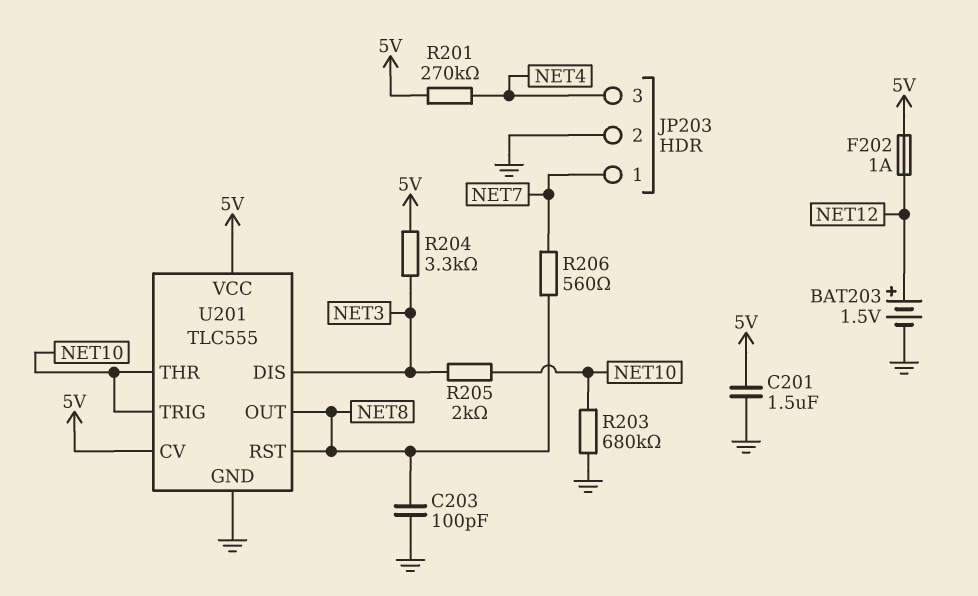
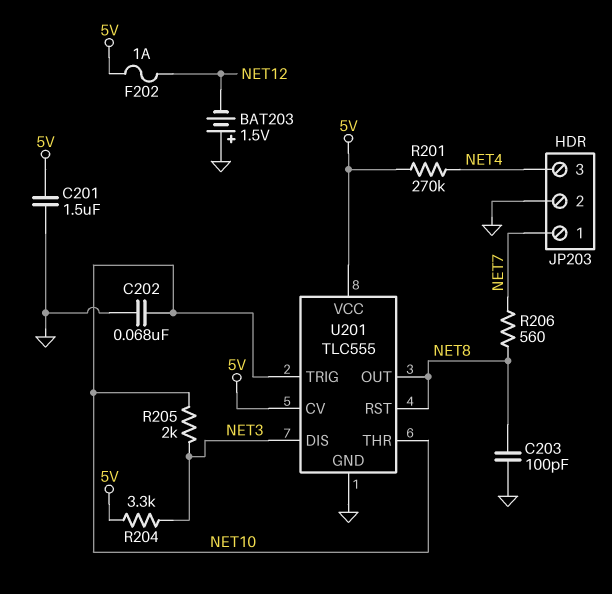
BAT203: 1.5V (plus NET12, minus GND) -> 1.5V (plus GND, minus NET12)
C202: none -> 68nF (GND, NET10)
R203: 680k (GND, NET10) -> none

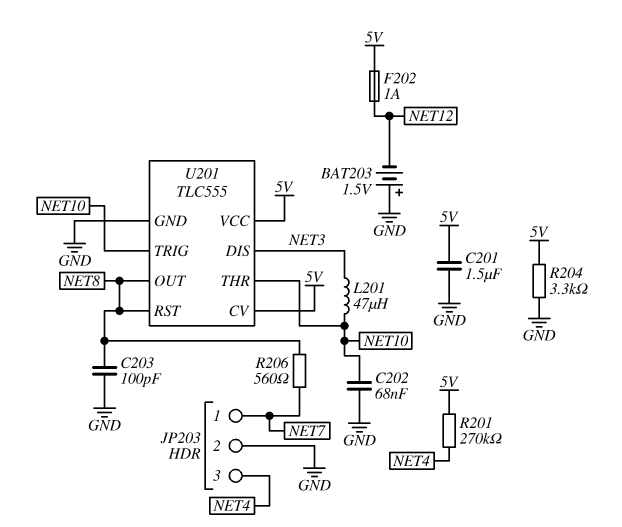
L201: none -> 47uH (NET3, NET10)
R204: 3.3k (5V, NET3) -> 3.3k (5V, GND)
R205: 2k (NET3, NET10) -> none

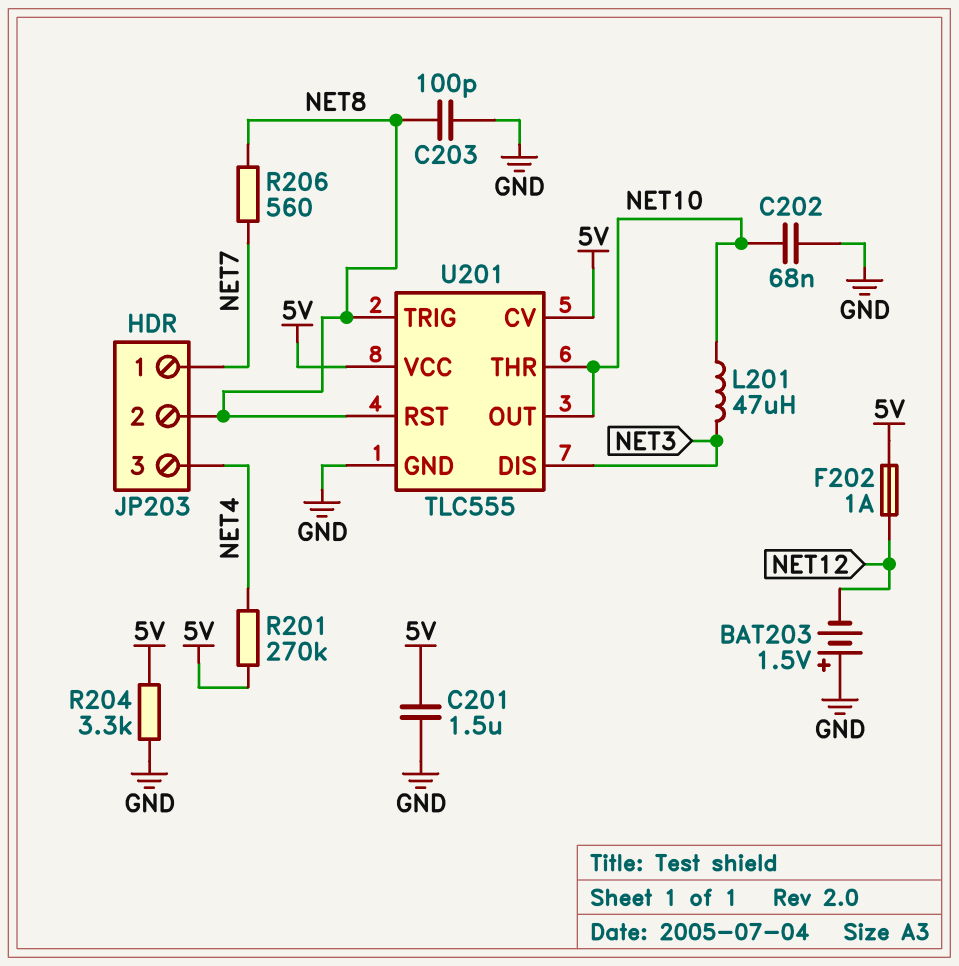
JP203 pin 2: GND -> NET8
U201 pin OUT: NET8 -> NET10
U201 pin TRIG: NET10 -> NET8

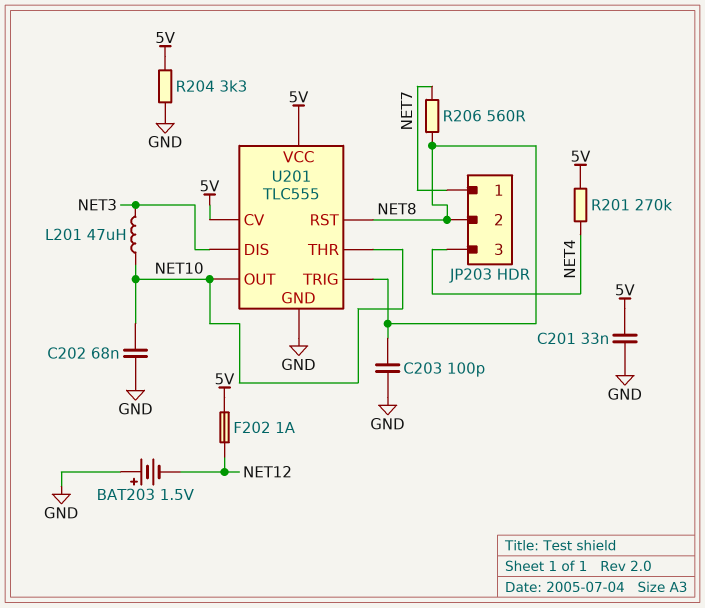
C201: 1.5uF (5V, GND) -> 33nF (5V, GND)

